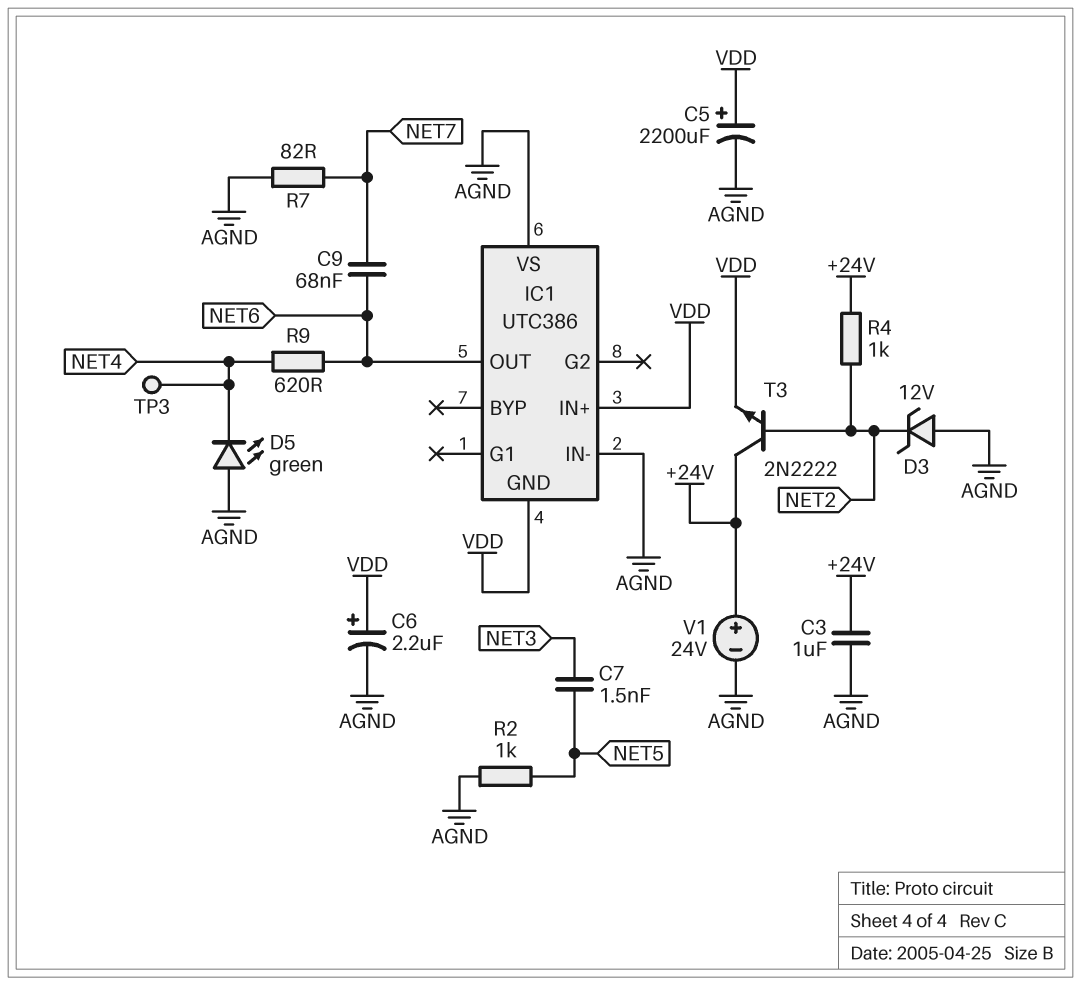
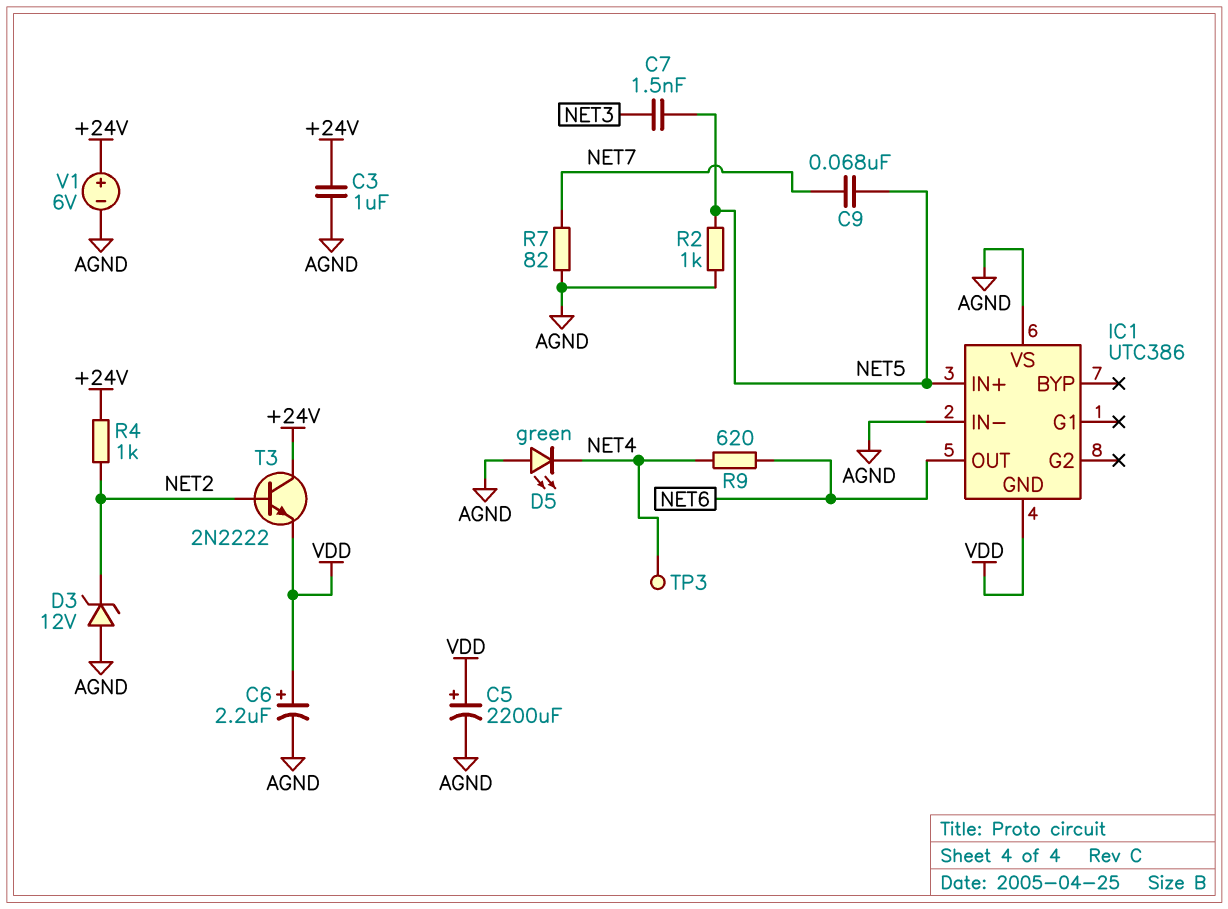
C9: 68nF (NET6, NET7) -> 68nF (NET5, NET7)
IC1 pin IN+: VDD -> NET5
V1: 24V (plus +24V, minus AGND) -> 6V (plus +24V, minus AGND)

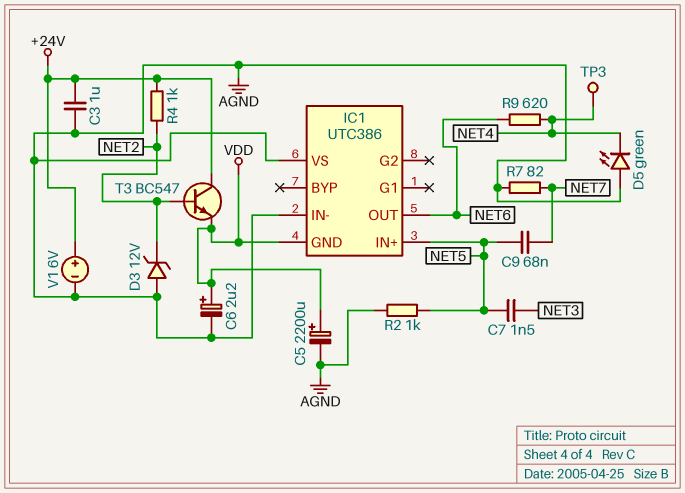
T3: NPN 2N2222 (B NET2, C +24V, E VDD) -> NPN BC547 (B NET2, C +24V, E VDD)

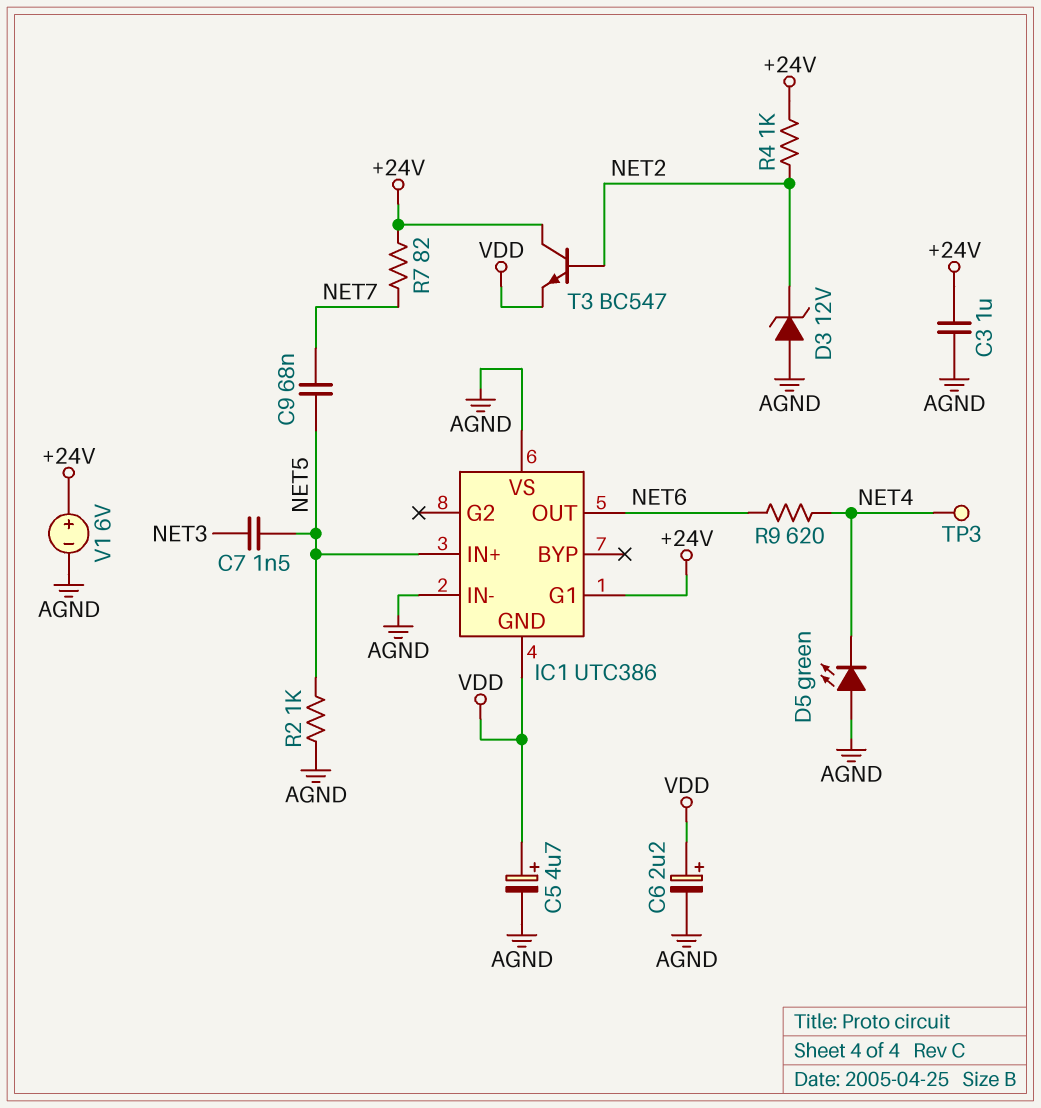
C5: 2200uF (plus VDD, minus AGND) -> 4.7uF (plus VDD, minus AGND)
IC1 pin G1: none -> +24V
R7: 82 (AGND, NET7) -> 82 (+24V, NET7)

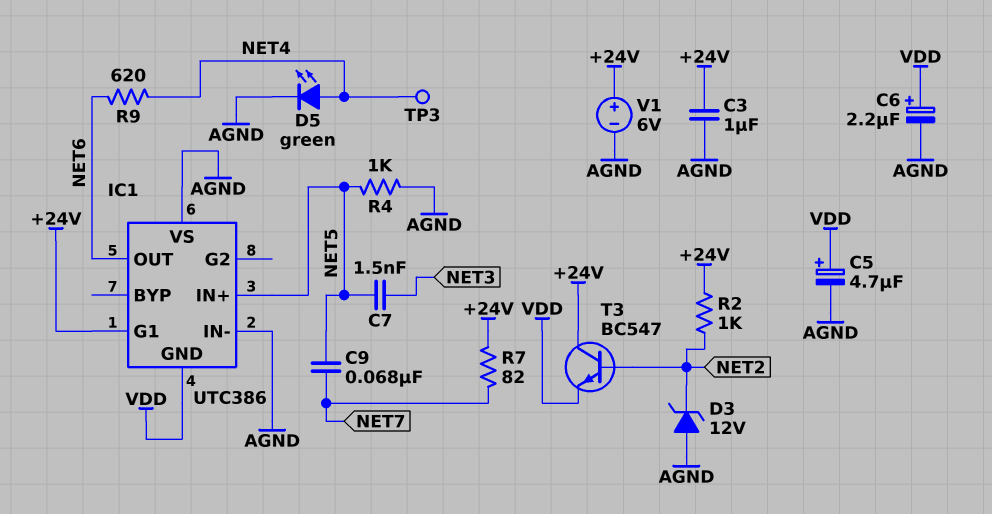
D5: LED green (A AGND, K NET4) -> LED green (A NET4, K AGND)
R2: 1k (AGND, NET5) -> 1k (+24V, NET2)
R4: 1k (+24V, NET2) -> 1k (AGND, NET5)

